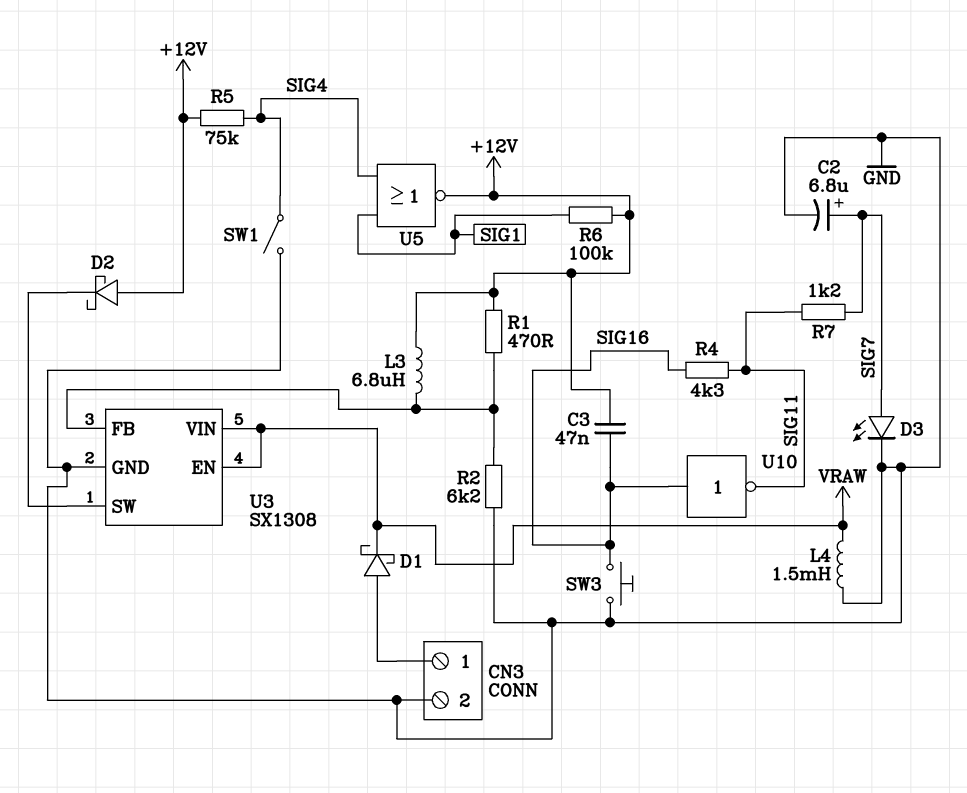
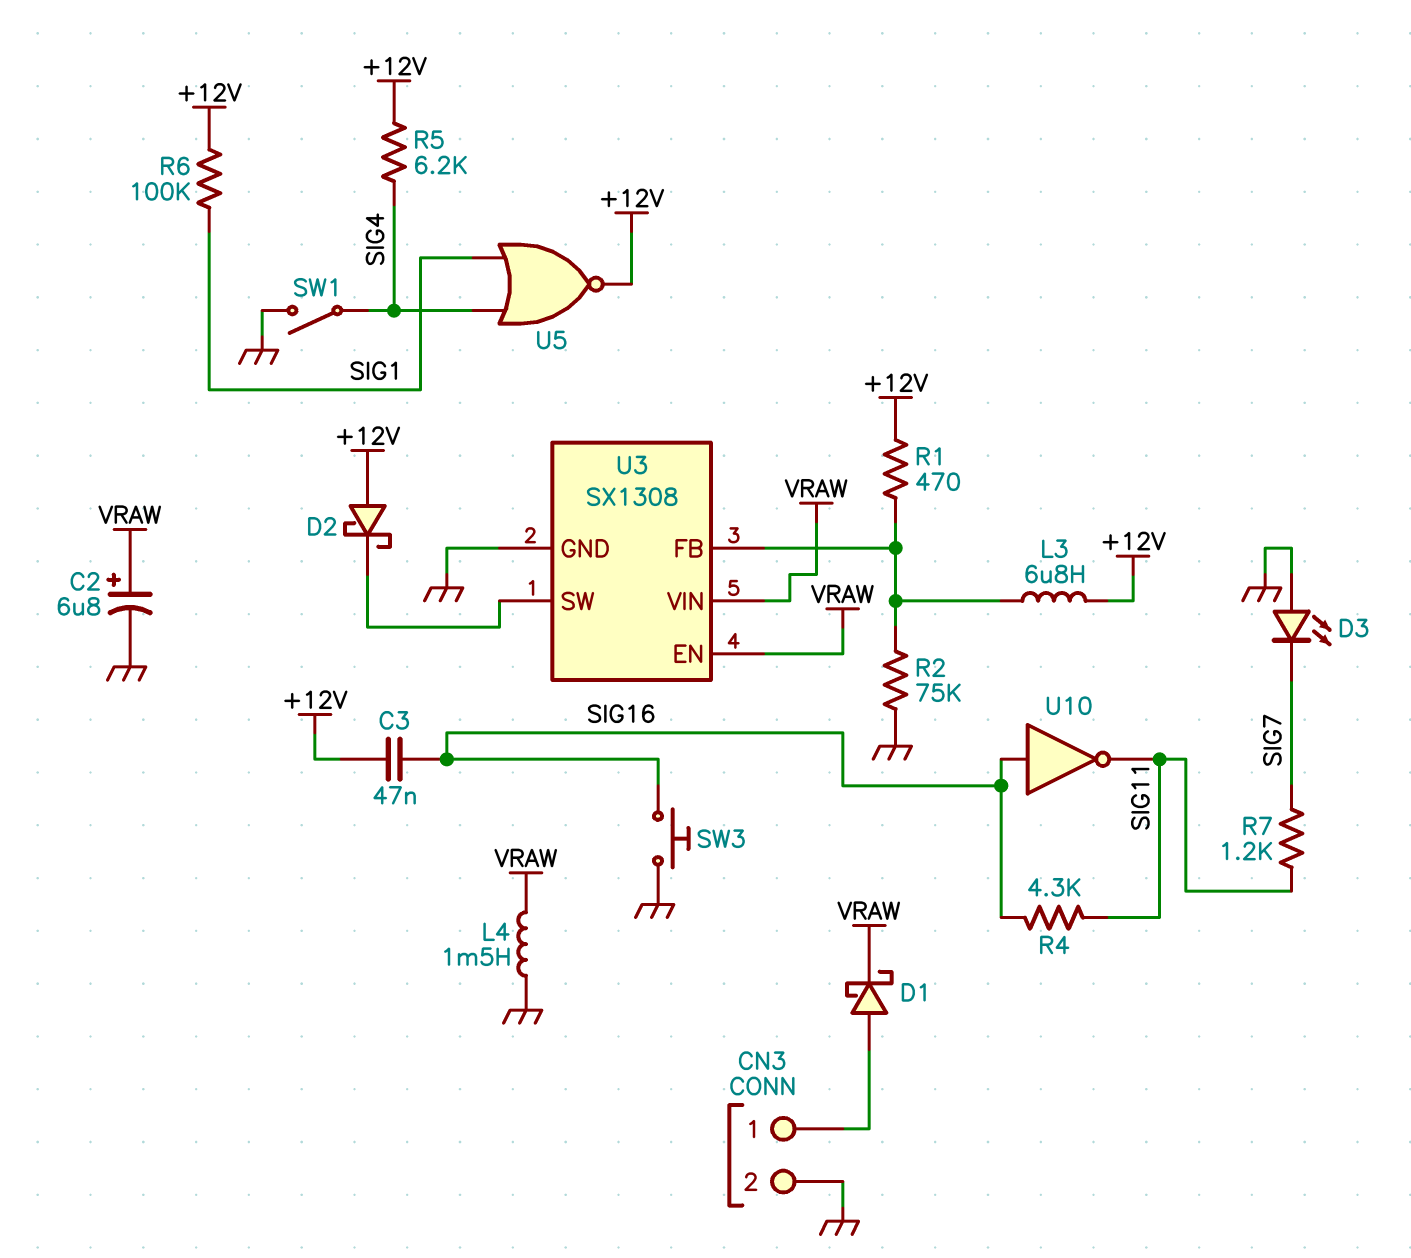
C2: 6.8uF (plus SIG7, minus GND) -> 6.8uF (plus VRAW, minus GND)
D3: LED (A SIG7, K GND) -> LED (A GND, K SIG7)
R2: 6.2k (GND, U3/FB) -> 75k (GND, U3/FB)
R5: 75k (+12V, SIG4) -> 6.2k (+12V, SIG4)

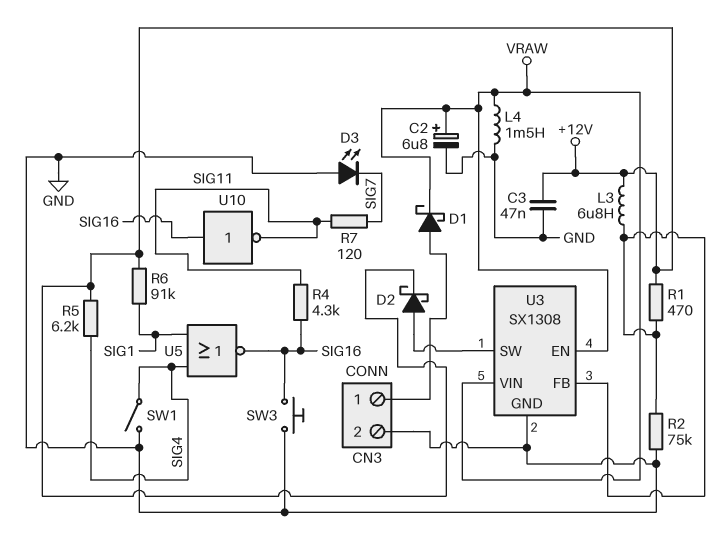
C3: 47nF (+12V, SIG16) -> 47nF (+12V, GND)
D2: schottky (A +12V, K U3/SW) -> schottky (A U3/SW, K +12V)
R6: 100k (+12V, SIG1) -> 91k (+12V, SIG1)
R7: 1.2k (SIG7, SIG11) -> 120 (SIG7, SIG11)
U5: NOR (in SIG1, in SIG4, out +12V) -> NOR (in SIG1, in SIG4, out SIG16)

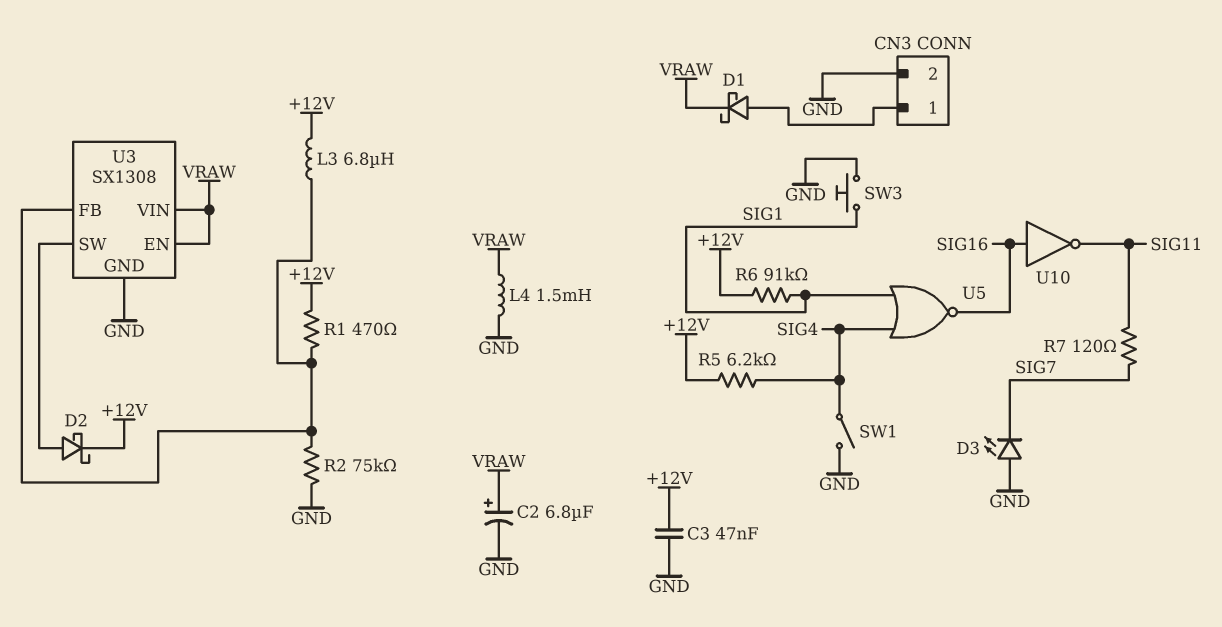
R4: 4.3k (SIG11, SIG16) -> none
SW3: button (GND, SIG16) -> button (GND, SIG1)

